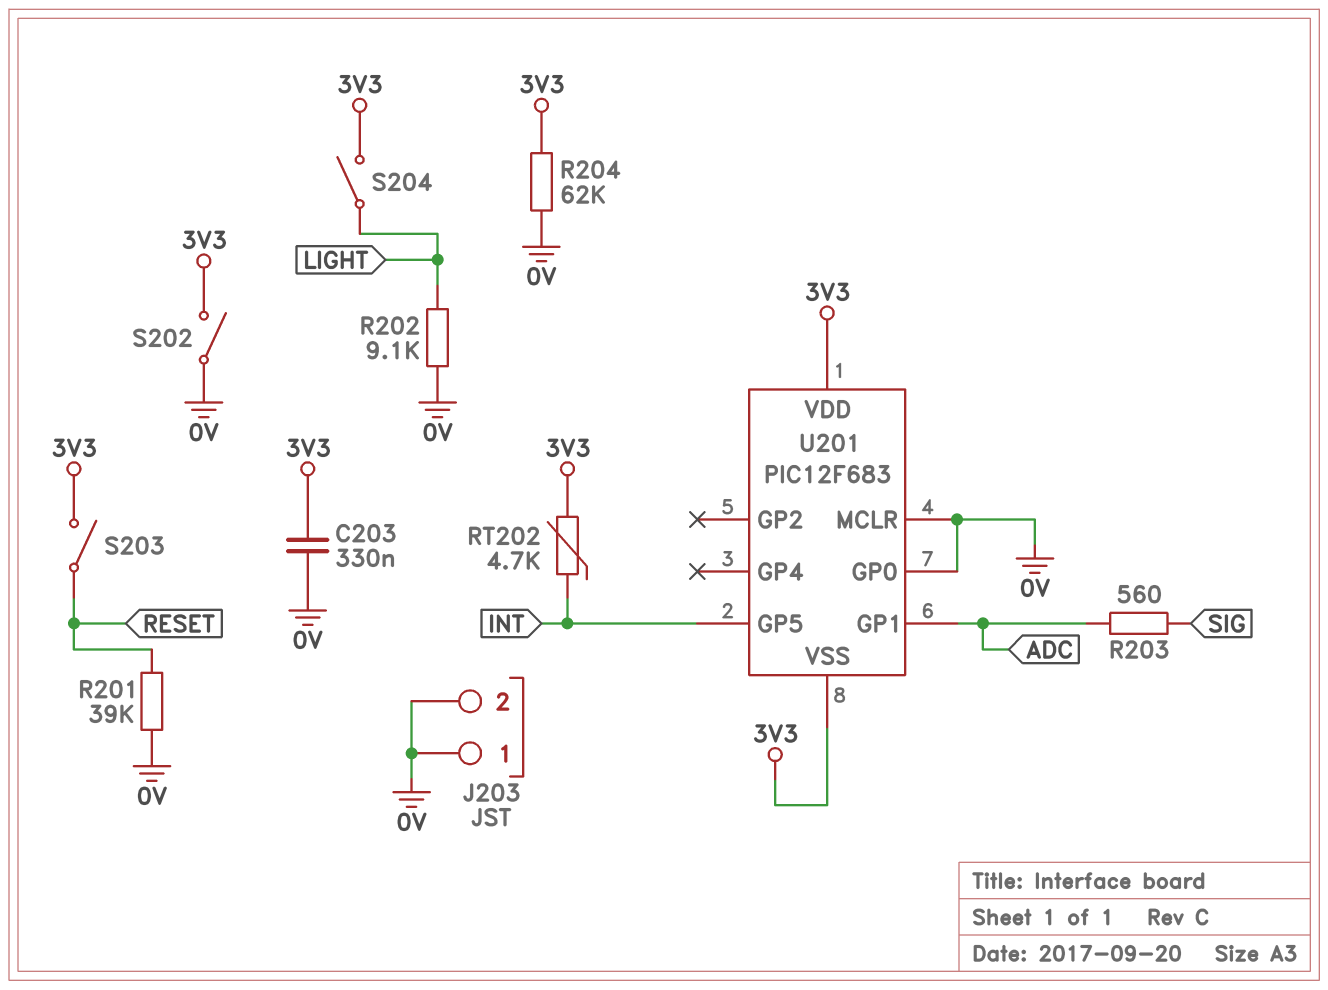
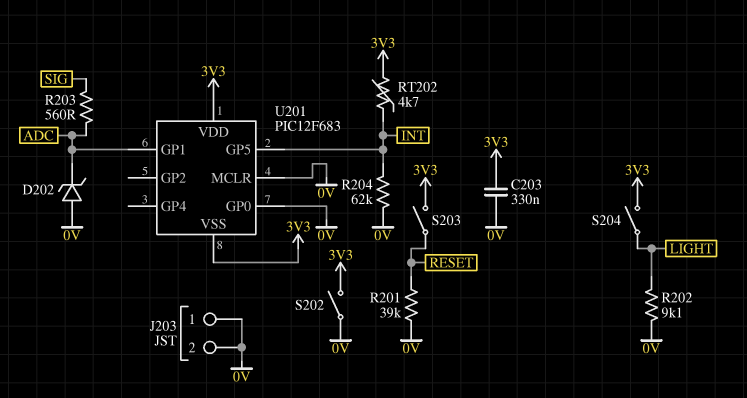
D202: none -> zener (A 0V, K ADC)
R204: 62k (0V, 3V3) -> 62k (0V, INT)

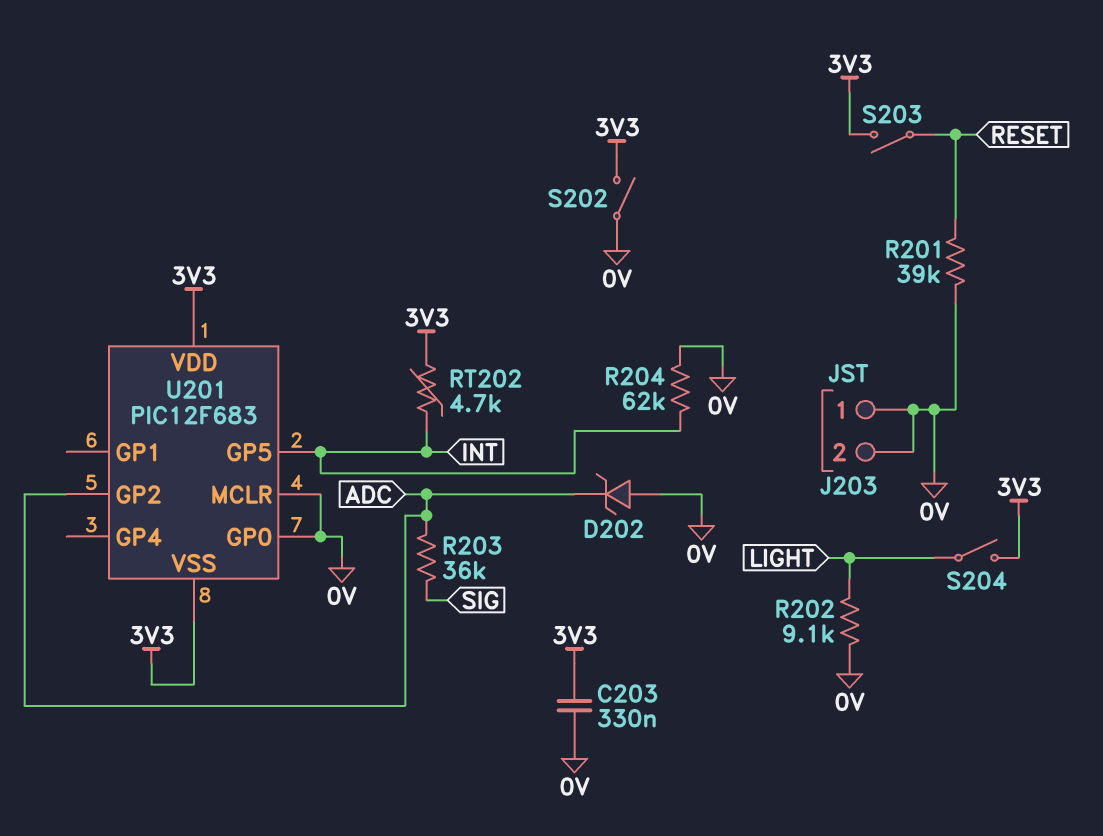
R203: 560 (ADC, SIG) -> 36k (ADC, SIG)
U201 pin GP1: ADC -> none
U201 pin GP2: none -> ADC

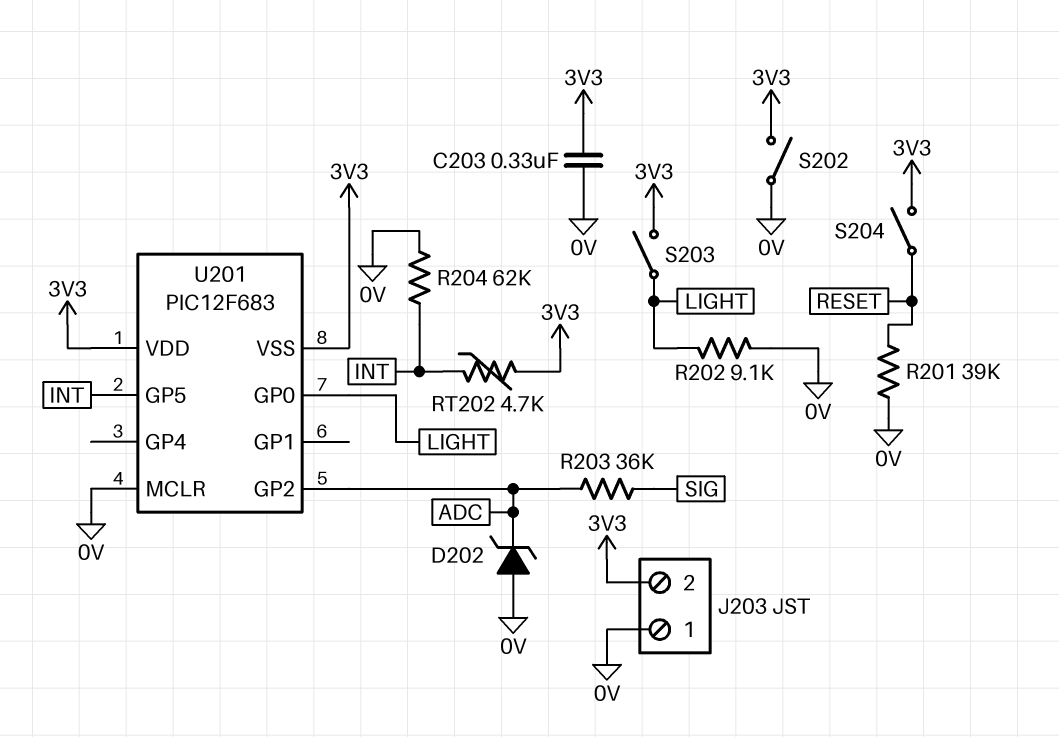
J203 pin 2: 0V -> 3V3
S203: switch (3V3, RESET) -> switch (3V3, LIGHT)
S204: switch (3V3, LIGHT) -> switch (3V3, RESET)
U201 pin GP0: 0V -> LIGHT

